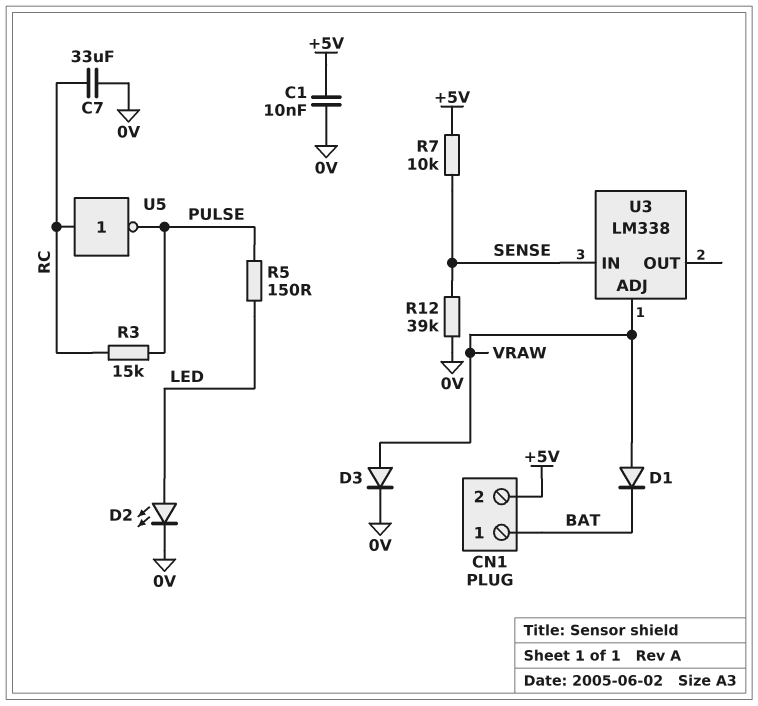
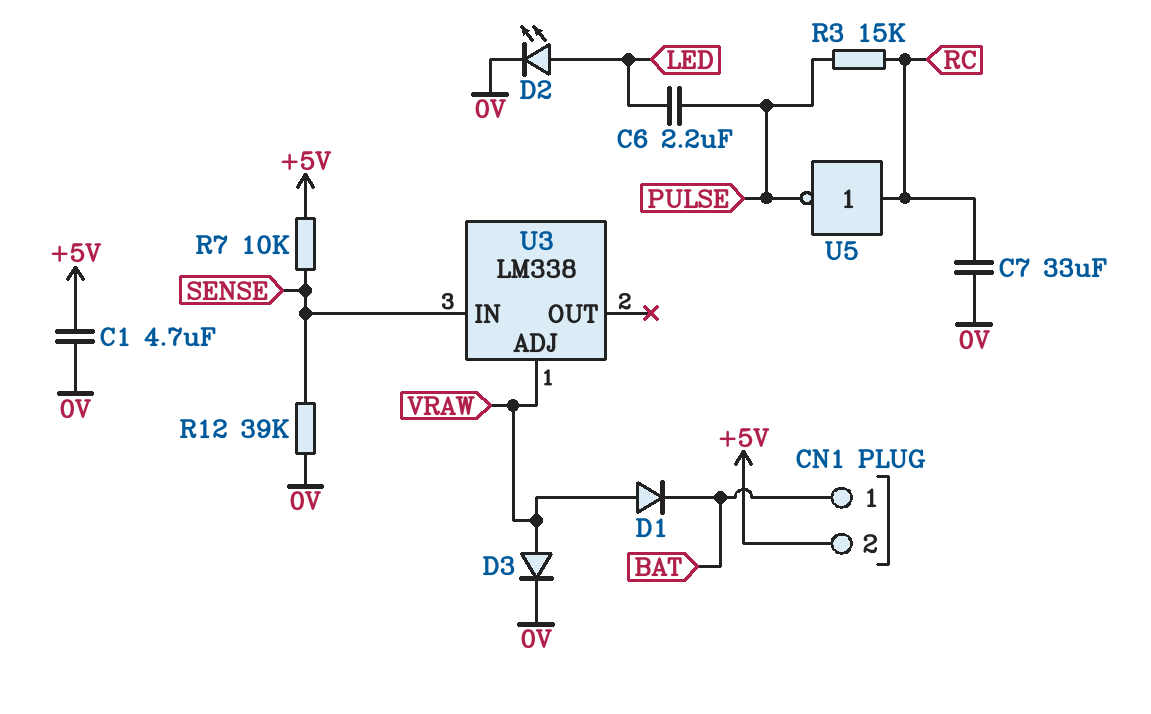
C1: 10nF (+5V, 0V) -> 4.7uF (+5V, 0V)
C6: none -> 2.2uF (LED, PULSE)
R5: 150 (LED, PULSE) -> none

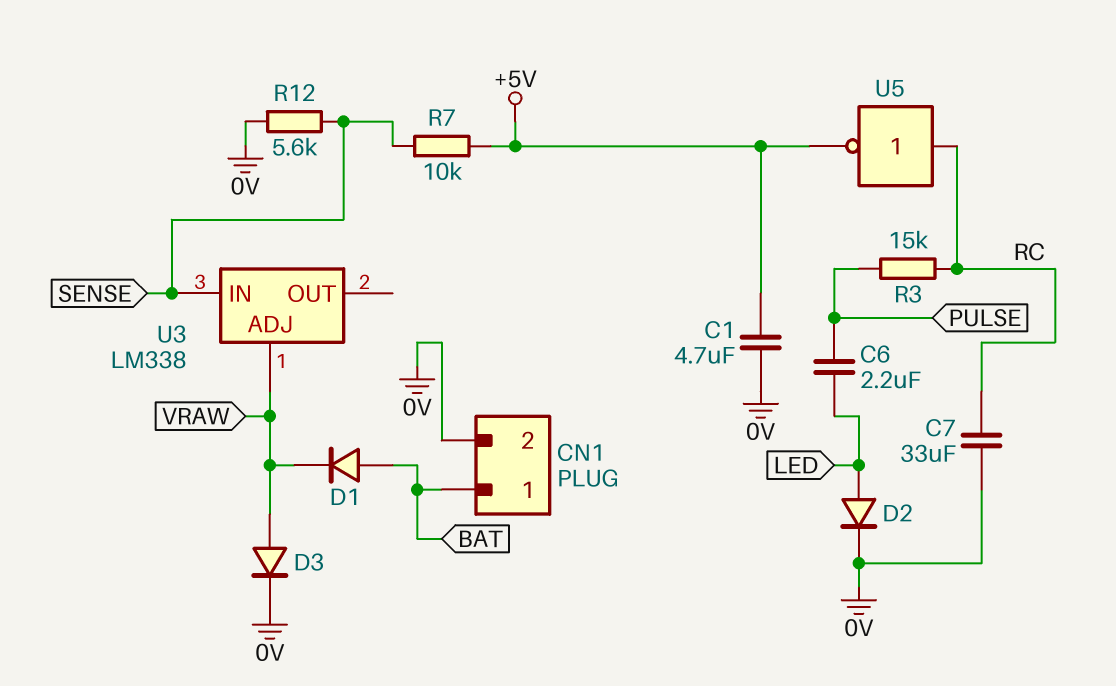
CN1 pin 2: +5V -> 0V
D1: diode (A VRAW, K BAT) -> diode (A BAT, K VRAW)
D2: LED (A LED, K 0V) -> diode (A LED, K 0V)
R12: 39k (0V, SENSE) -> 5.6k (0V, SENSE)
U5: NOT (in RC, out PULSE) -> NOT (in RC, out +5V)

